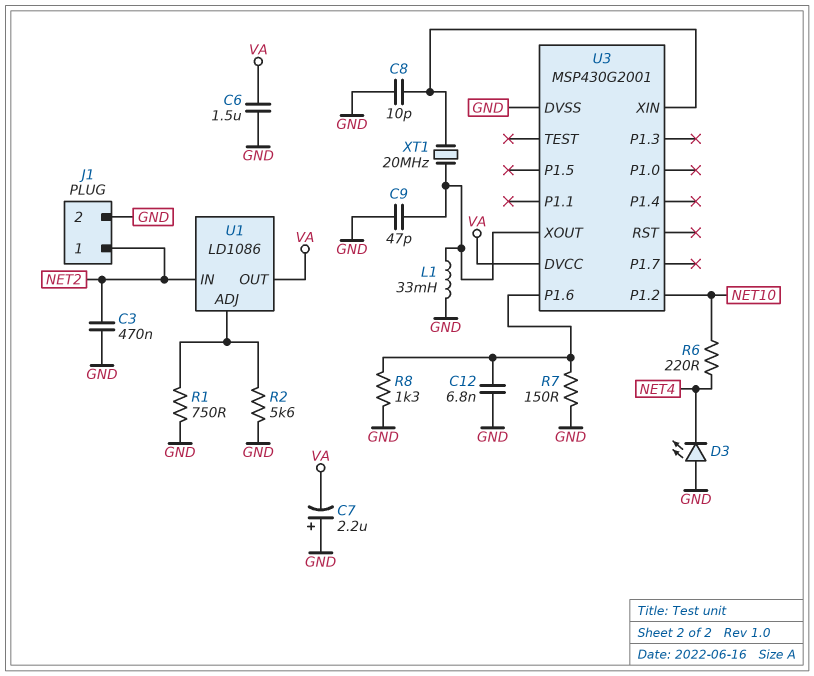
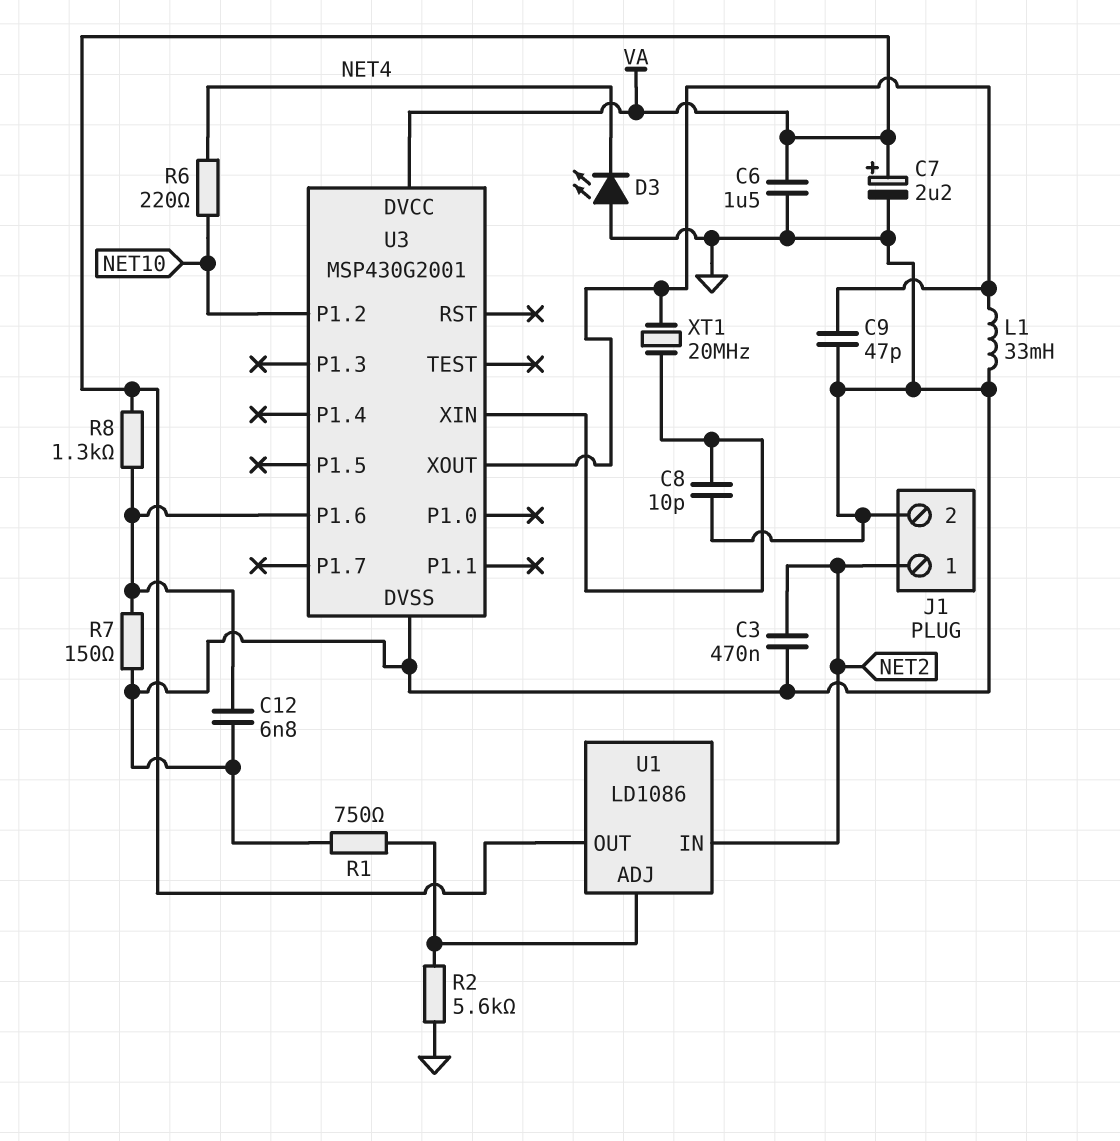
C7: 2.2uF (plus GND, minus VA) -> 2.2uF (plus VA, minus GND)
R8: 1.3k (GND, U3/P1.6) -> 1.3k (U3/P1.6, VA)

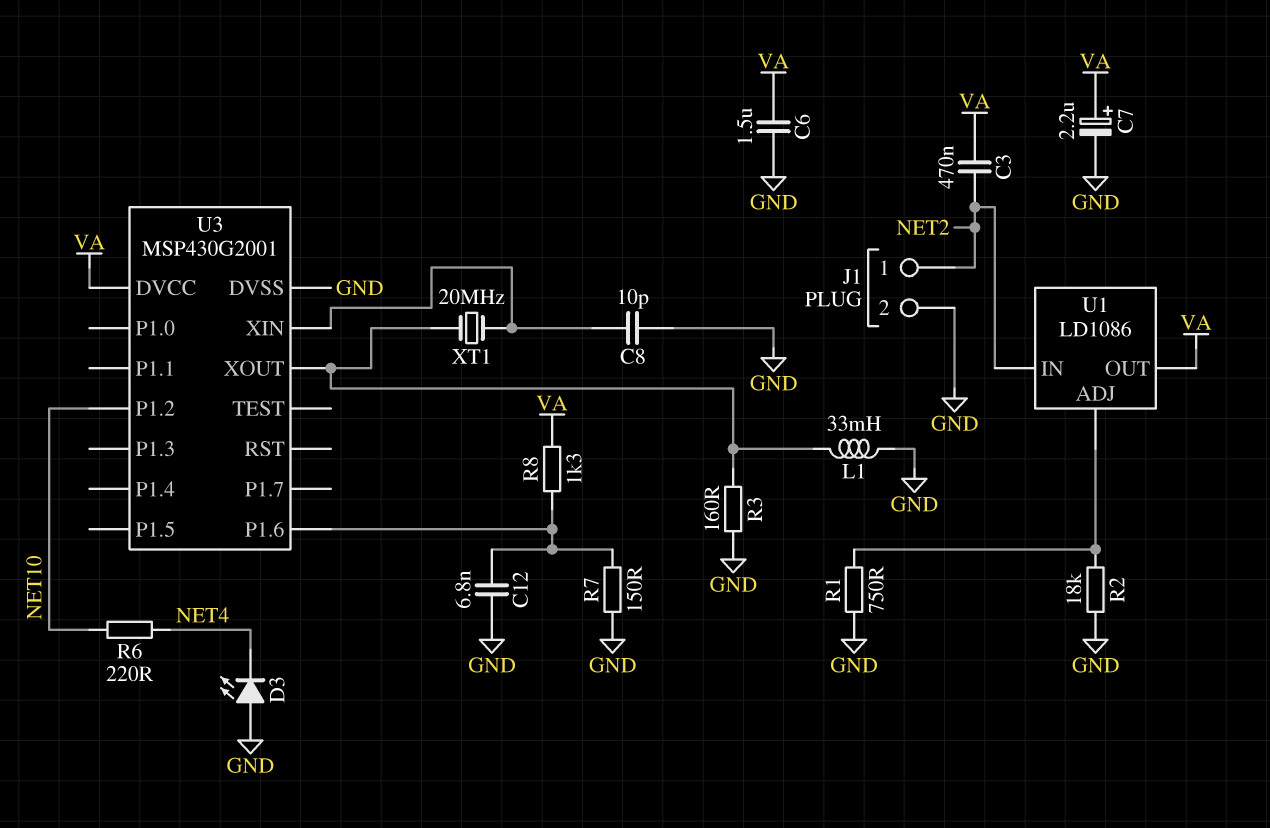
C3: 470nF (GND, NET2) -> 470nF (NET2, VA)
C9: 47pF (GND, U3/XOUT) -> none
R2: 5.6k (GND, U1/ADJ) -> 18k (GND, U1/ADJ)
R3: none -> 160 (GND, U3/XOUT)

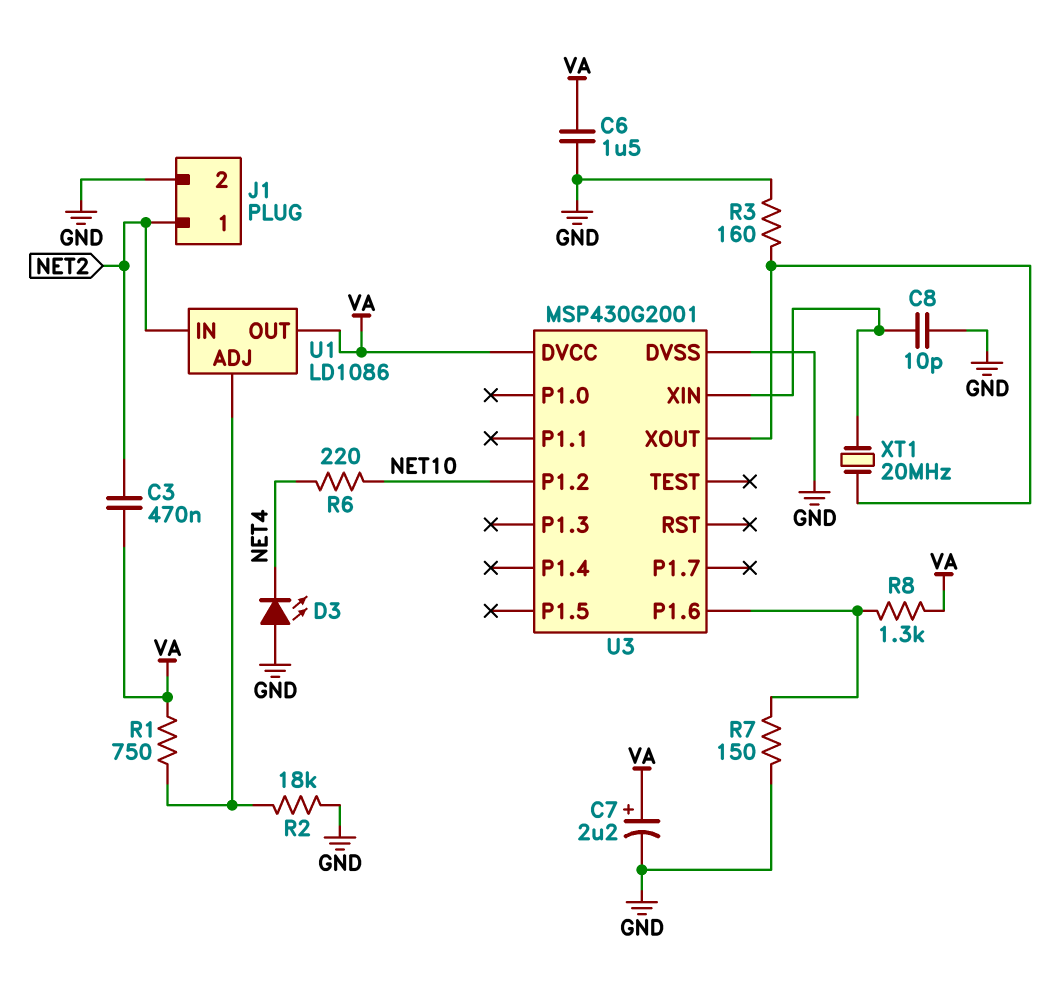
C12: 6.8nF (GND, U3/P1.6) -> none
L1: 33mH (GND, U3/XOUT) -> none
R1: 750 (GND, U1/ADJ) -> 750 (U1/ADJ, VA)

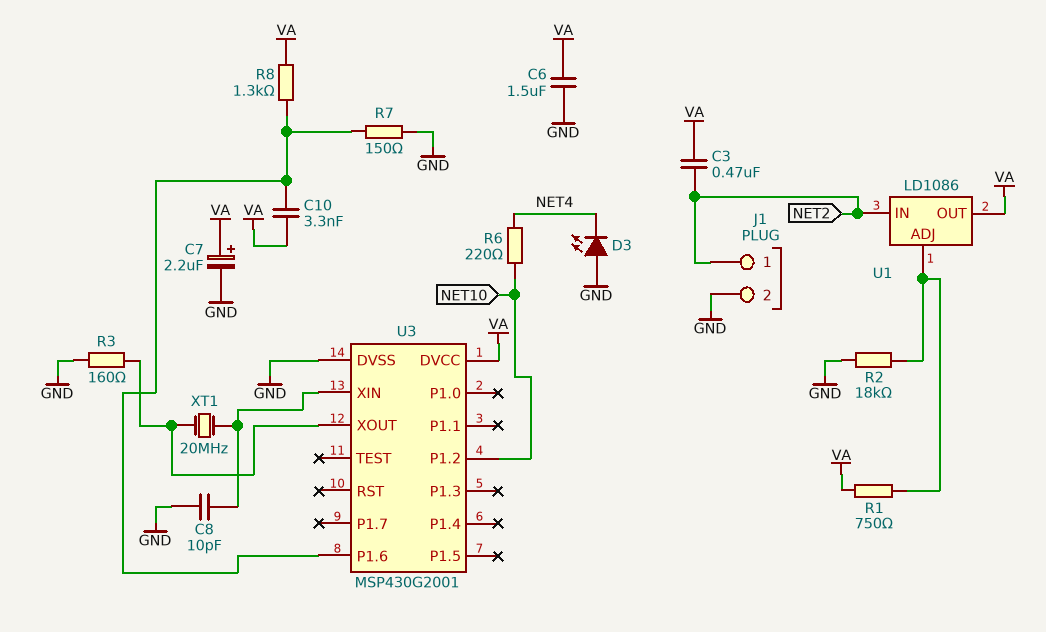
C10: none -> 3.3nF (U3/P1.6, VA)

